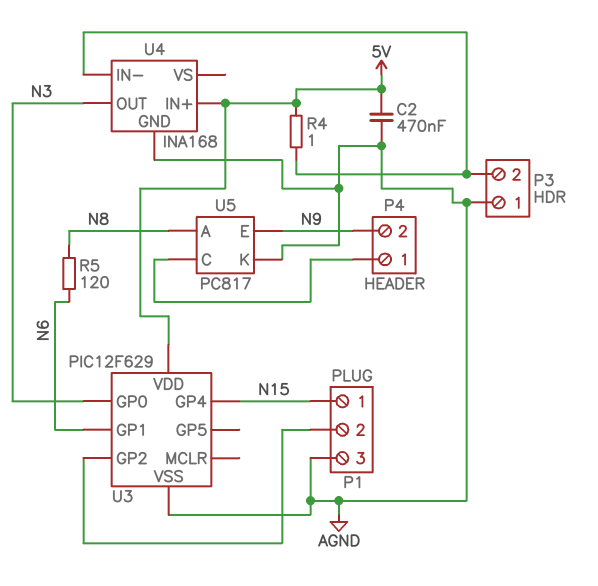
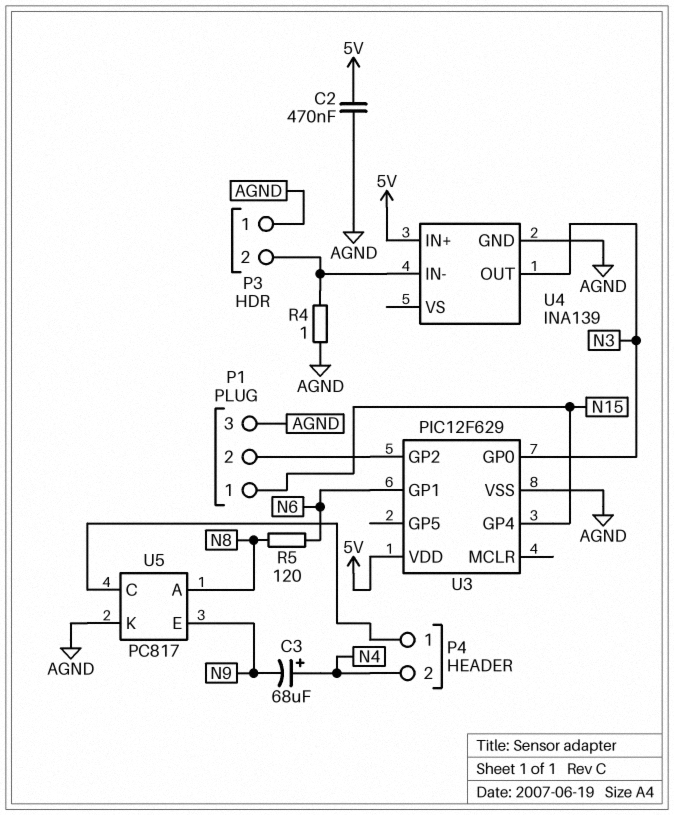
C3: none -> 68uF (plus N4, minus N9)
P4 pin 2: N9 -> N4
R4: 1 (5V, P3/2) -> 1 (AGND, P3/2)
U4: INA168 -> INA139

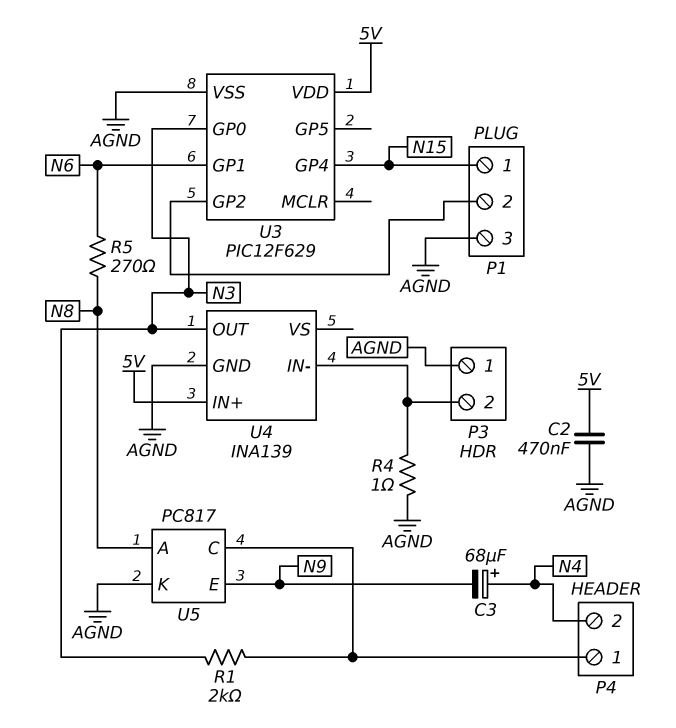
R1: none -> 2k (N3, P4/1)
R5: 120 (N6, N8) -> 270 (N6, N8)

